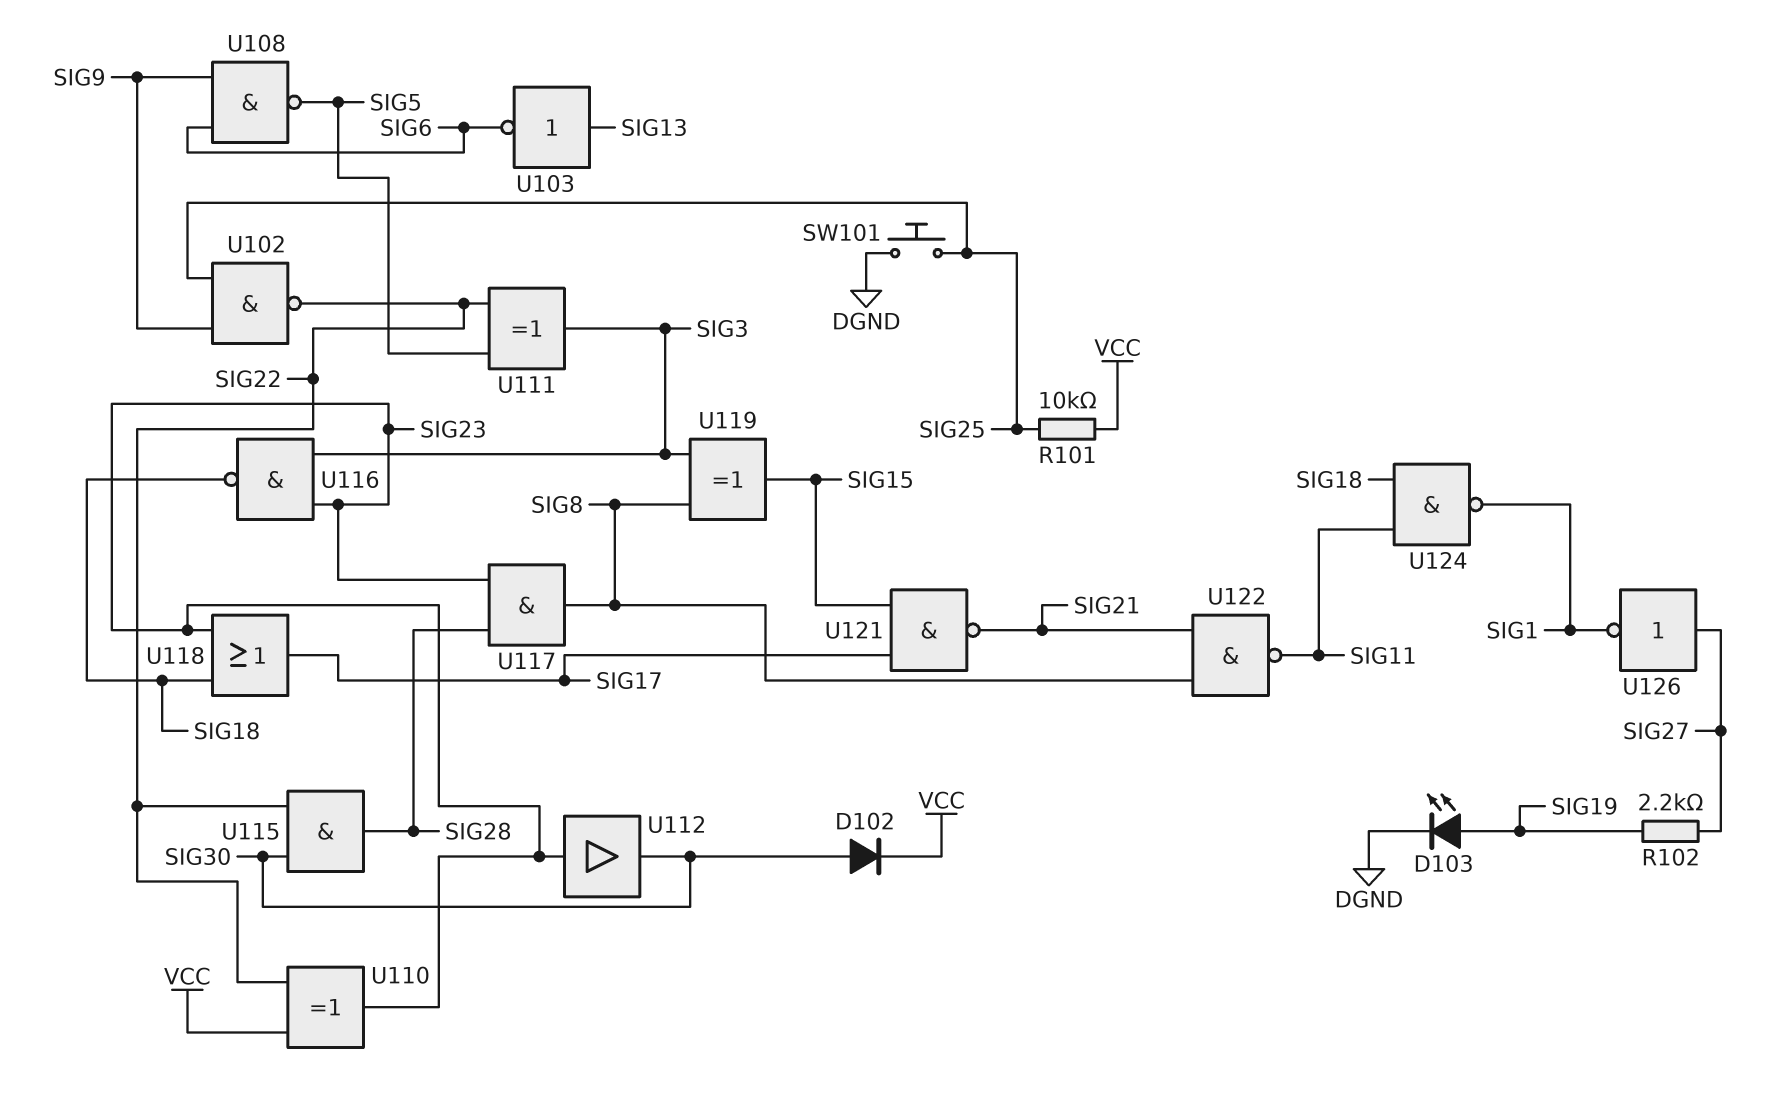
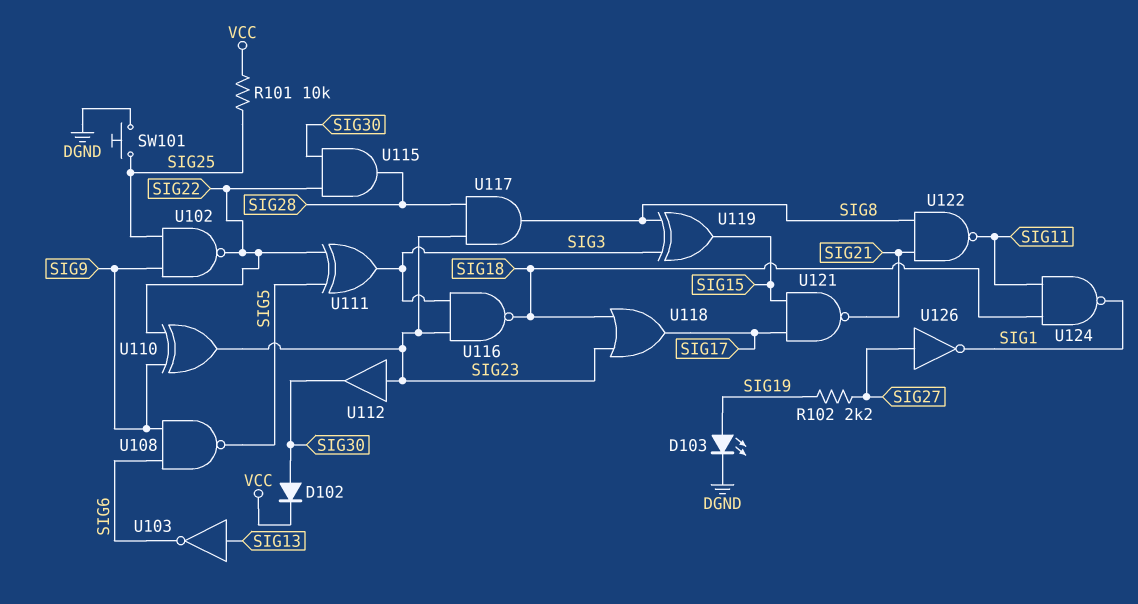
U110: XOR (in SIG22, in VCC, out SIG23) -> XOR (in SIG9, in SIG22, out SIG23)

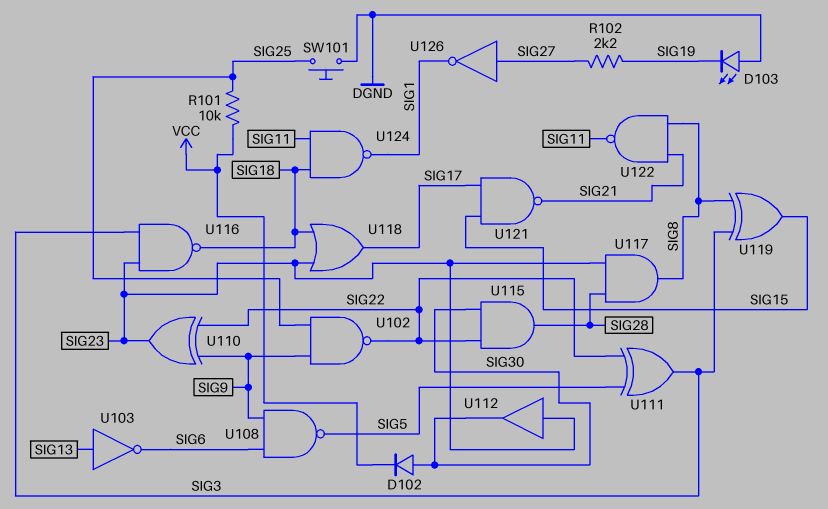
D103: LED (A SIG19, K DGND) -> LED (A DGND, K SIG19)

